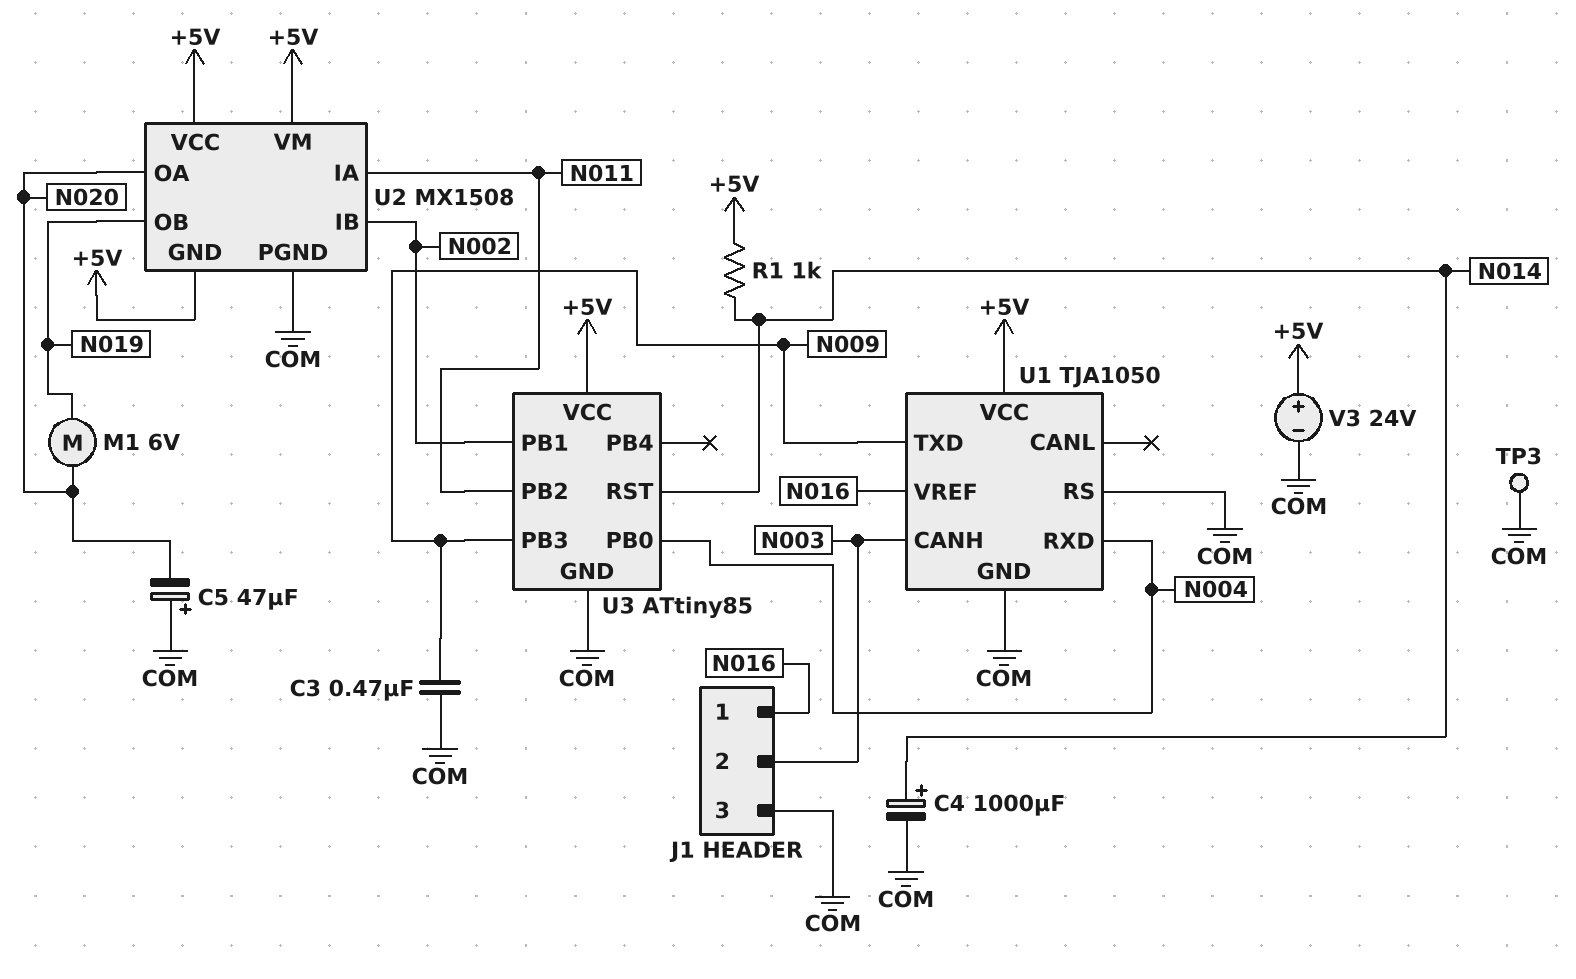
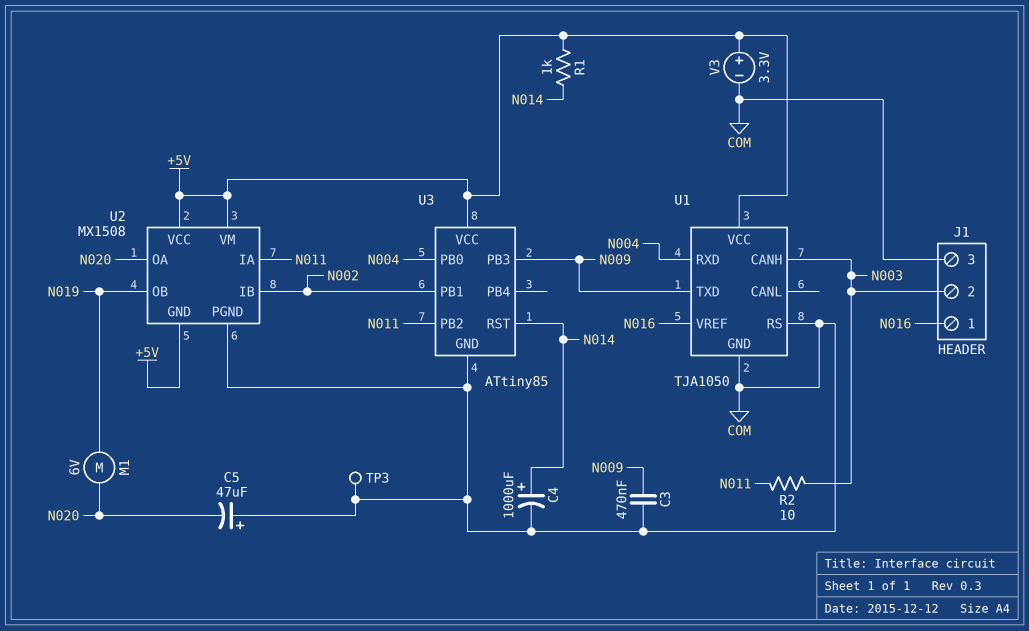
R2: none -> 10 (N003, N011)
V3: 24V (plus +5V, minus COM) -> 3.3V (plus +5V, minus COM)

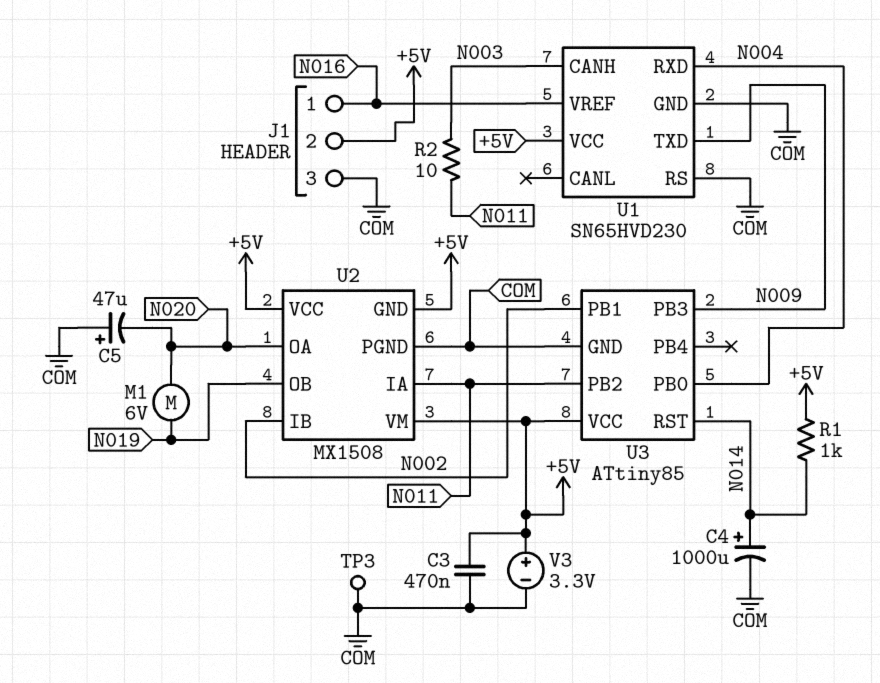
C3: 470nF (COM, N009) -> 470nF (+5V, COM)
J1 pin 2: N003 -> +5V
U1: TJA1050 -> SN65HVD230

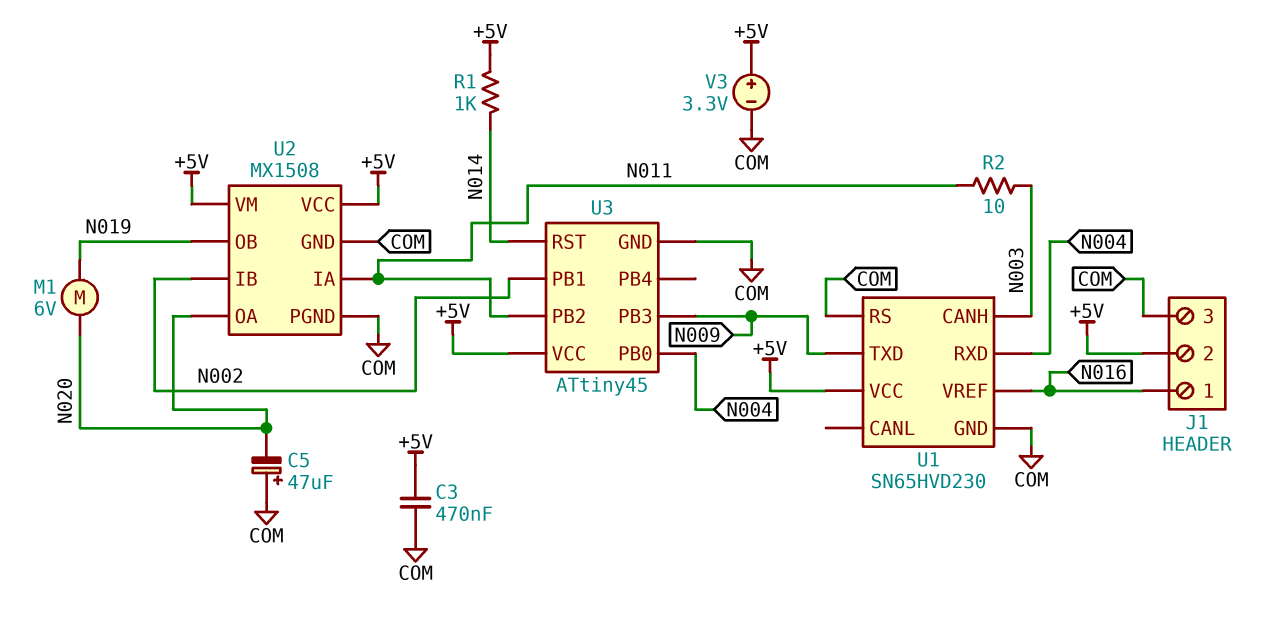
C4: 1000uF (plus N014, minus COM) -> none
TP3: test point (COM) -> none
U2 pin GND: +5V -> COM
U3: ATtiny85 -> ATtiny45

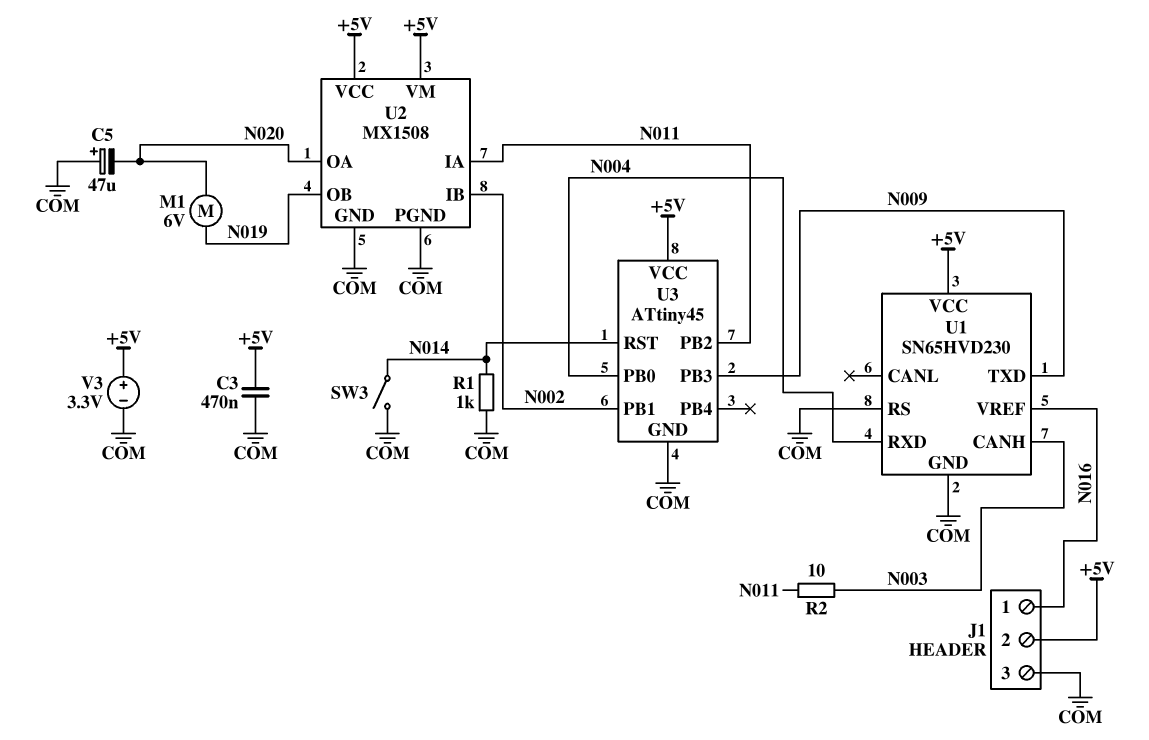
R1: 1k (+5V, N014) -> 1k (COM, N014)
SW3: none -> switch (COM, N014)

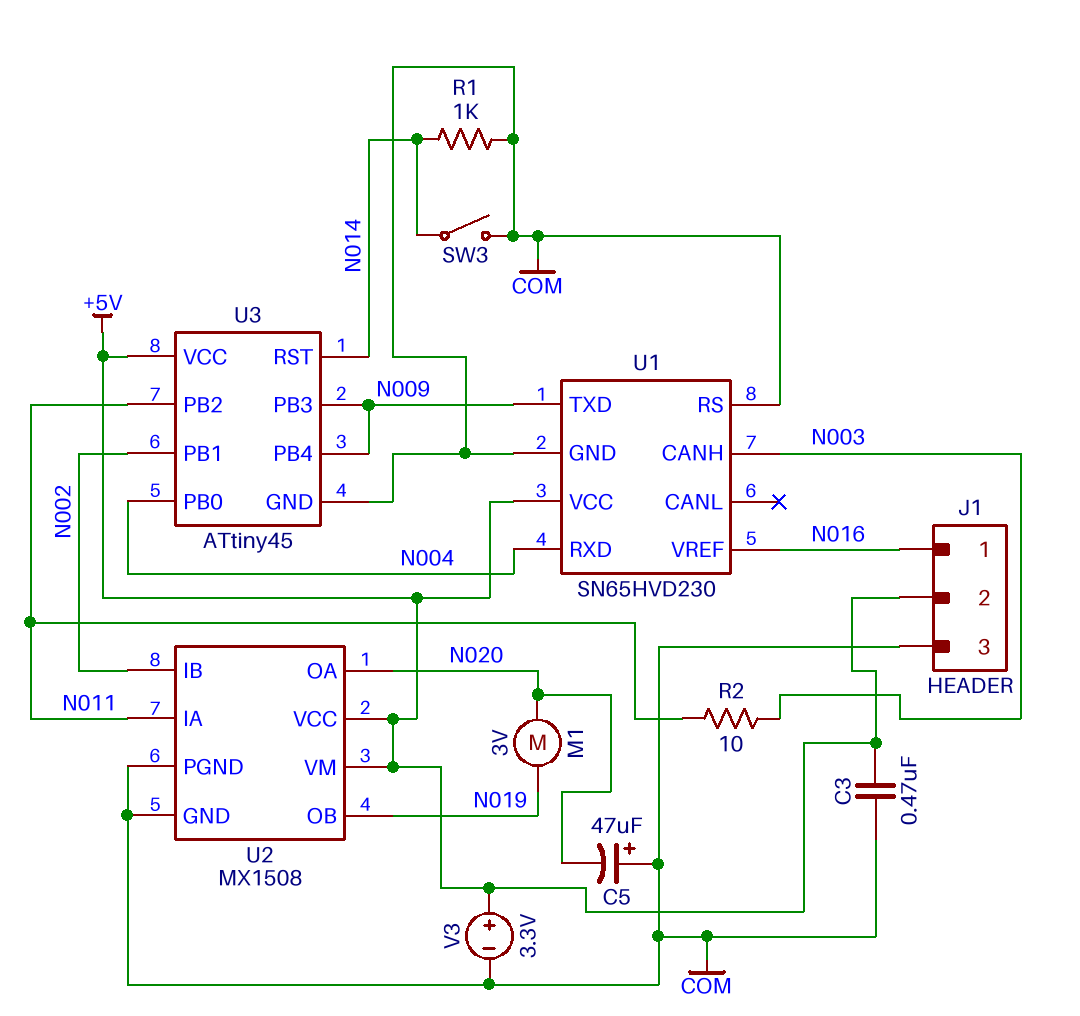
M1: motor 6V (N019, N020) -> motor 3V (N019, N020)
U3 pin PB4: none -> N009

